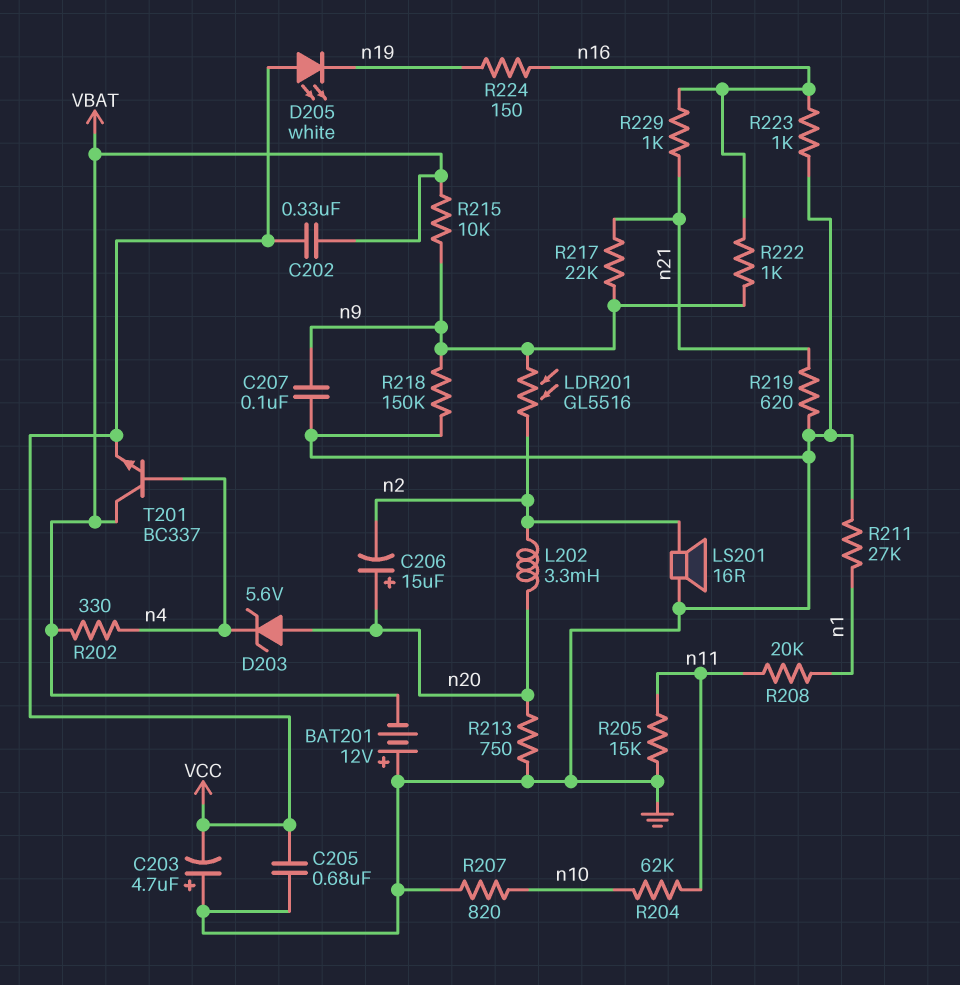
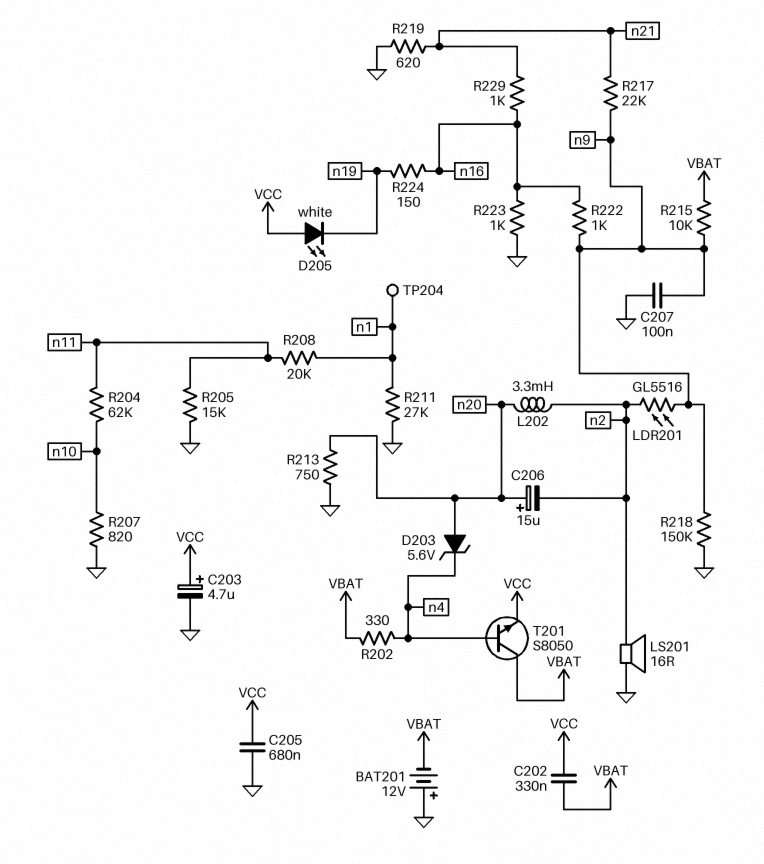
C203: 4.7uF (plus GND, minus VCC) -> 4.7uF (plus VCC, minus GND)
T201: NPN BC337 (B n4, C VBAT, E VCC) -> NPN S8050 (B n4, C VBAT, E VCC)
TP204: none -> test point (n1)

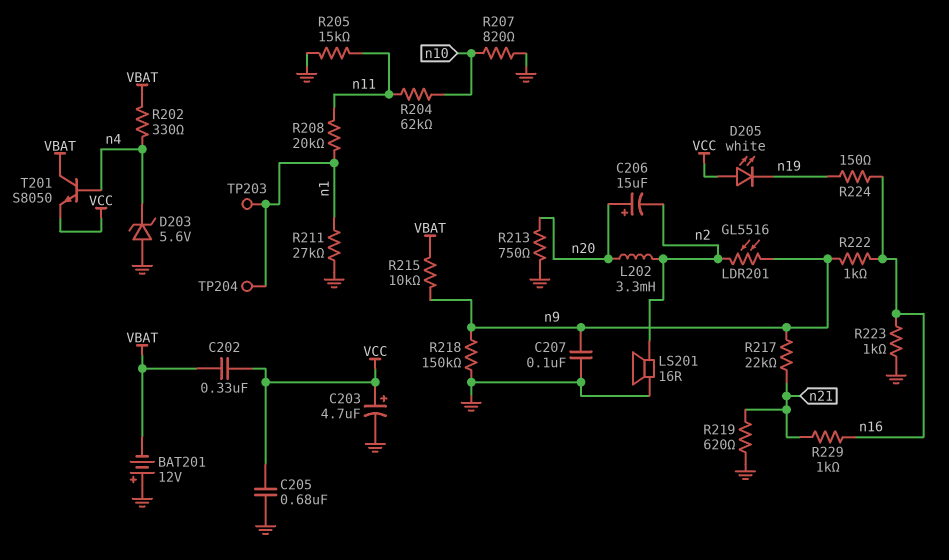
D203: zener 5.6V (A n20, K n4) -> zener 5.6V (A GND, K n4)
TP203: none -> test point (n1)

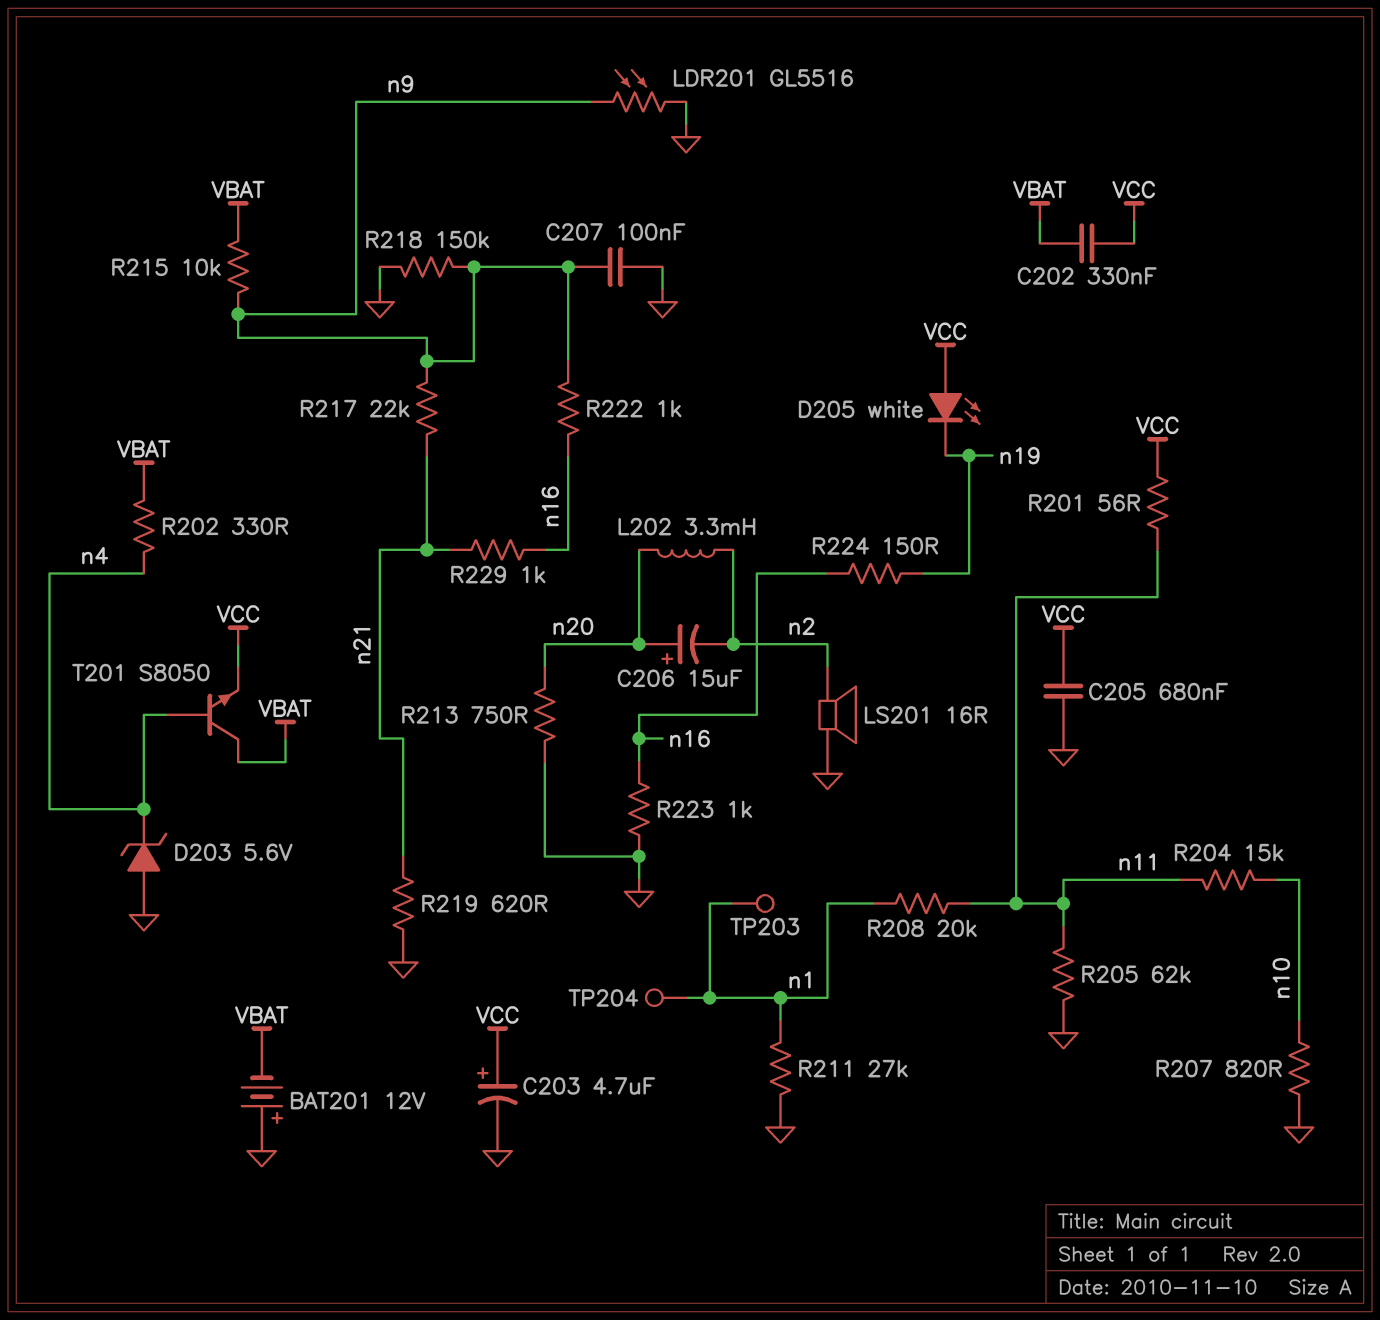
LDR201: GL5516 (n2, n9) -> GL5516 (GND, n9)
R201: none -> 56 (VCC, n11)
R204: 62k (n10, n11) -> 15k (n10, n11)
R205: 15k (GND, n11) -> 62k (GND, n11)

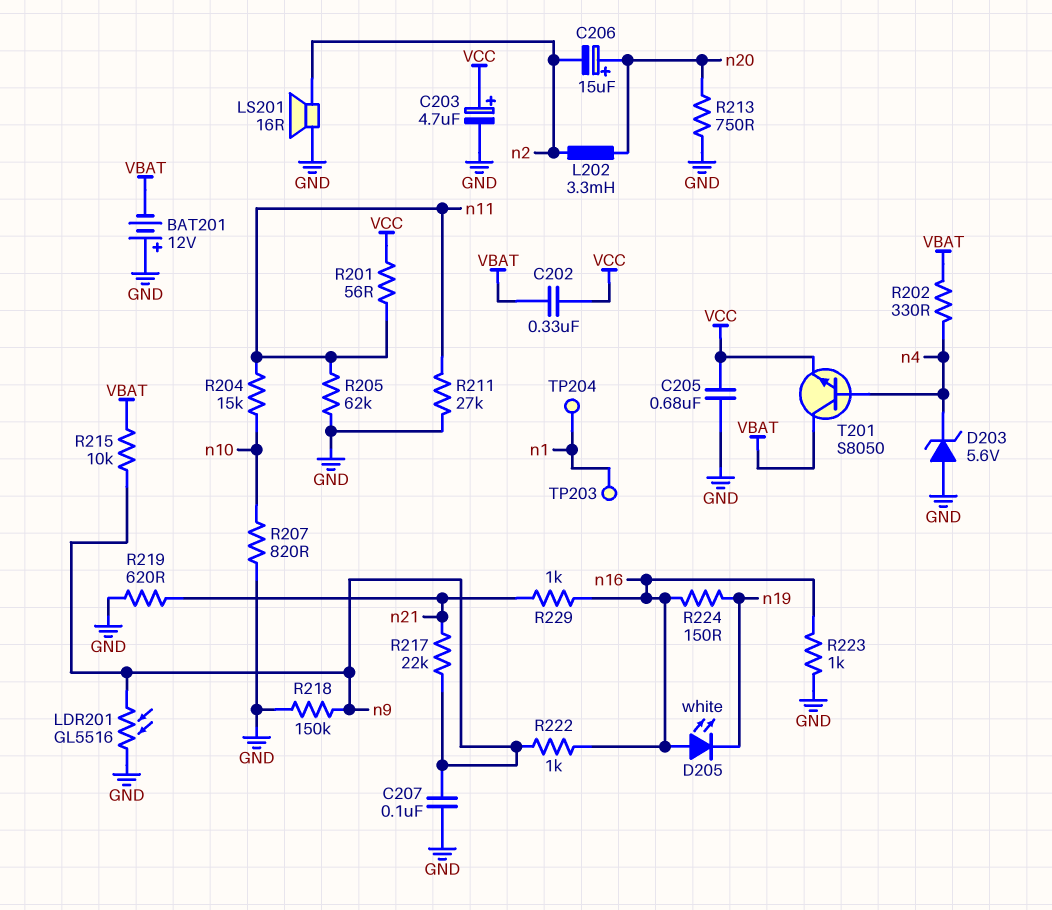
D205: LED white (A VCC, K n19) -> LED white (A n16, K n19)
R208: 20k (n1, n11) -> none
R211: 27k (GND, n1) -> 27k (GND, n11)

